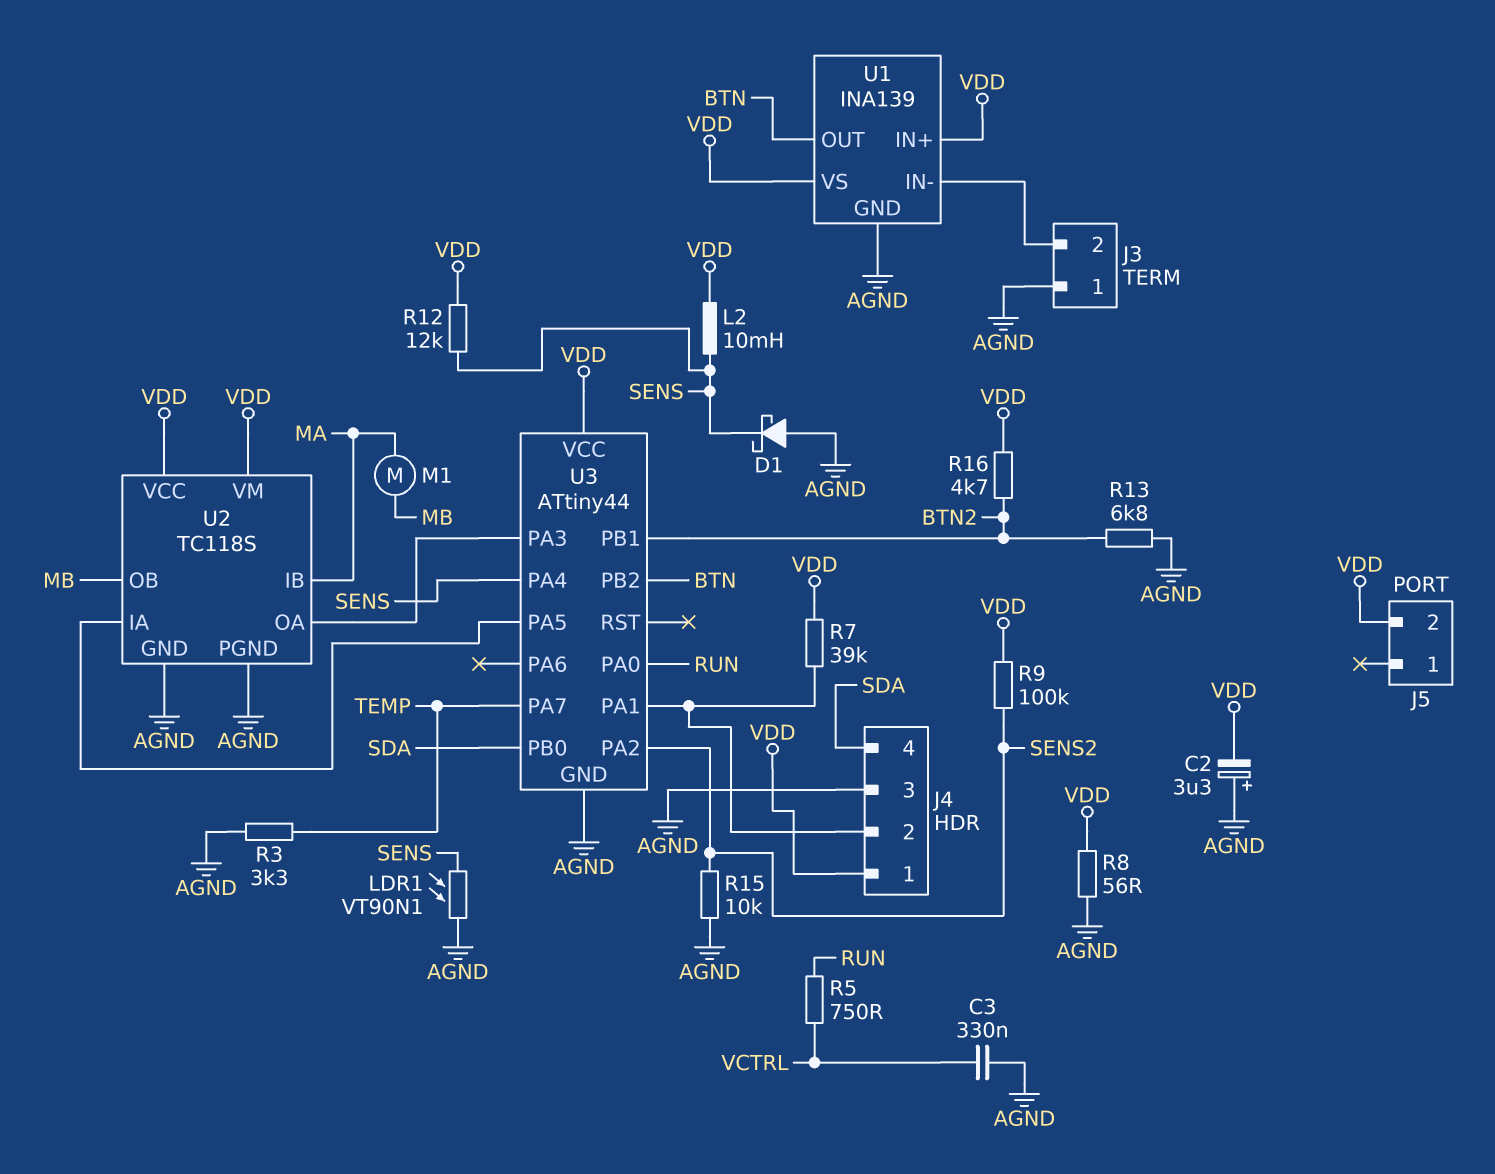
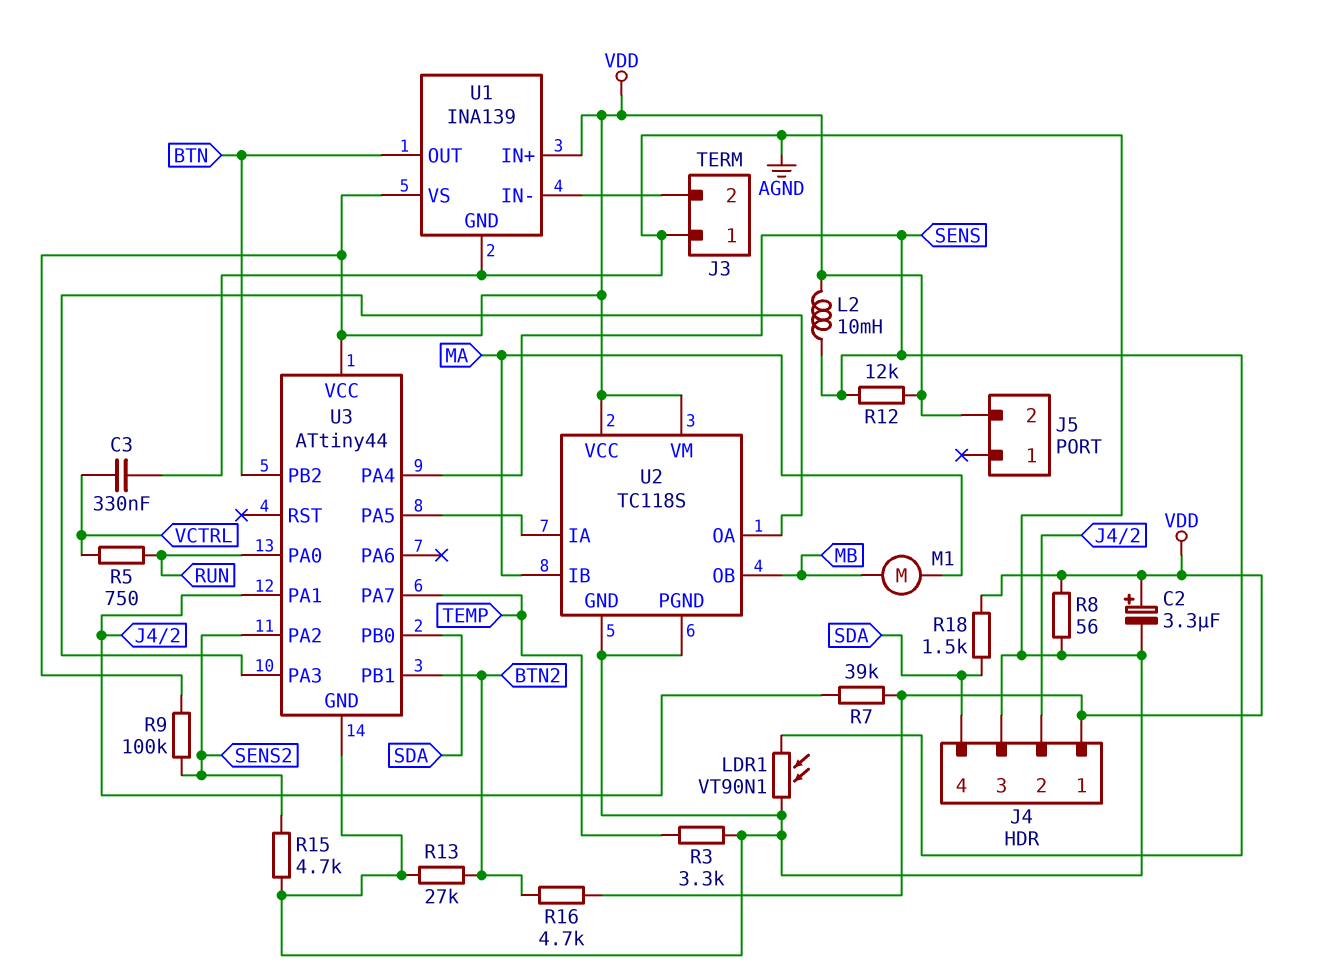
C2: 3.3uF (plus AGND, minus VDD) -> 3.3uF (plus VDD, minus AGND)
D1: schottky (A AGND, K SENS) -> none
R13: 6.8k (AGND, BTN2) -> 27k (AGND, BTN2)
R15: 10k (AGND, SENS2) -> 4.7k (AGND, SENS2)
R18: none -> 1.5k (SDA, VDD)

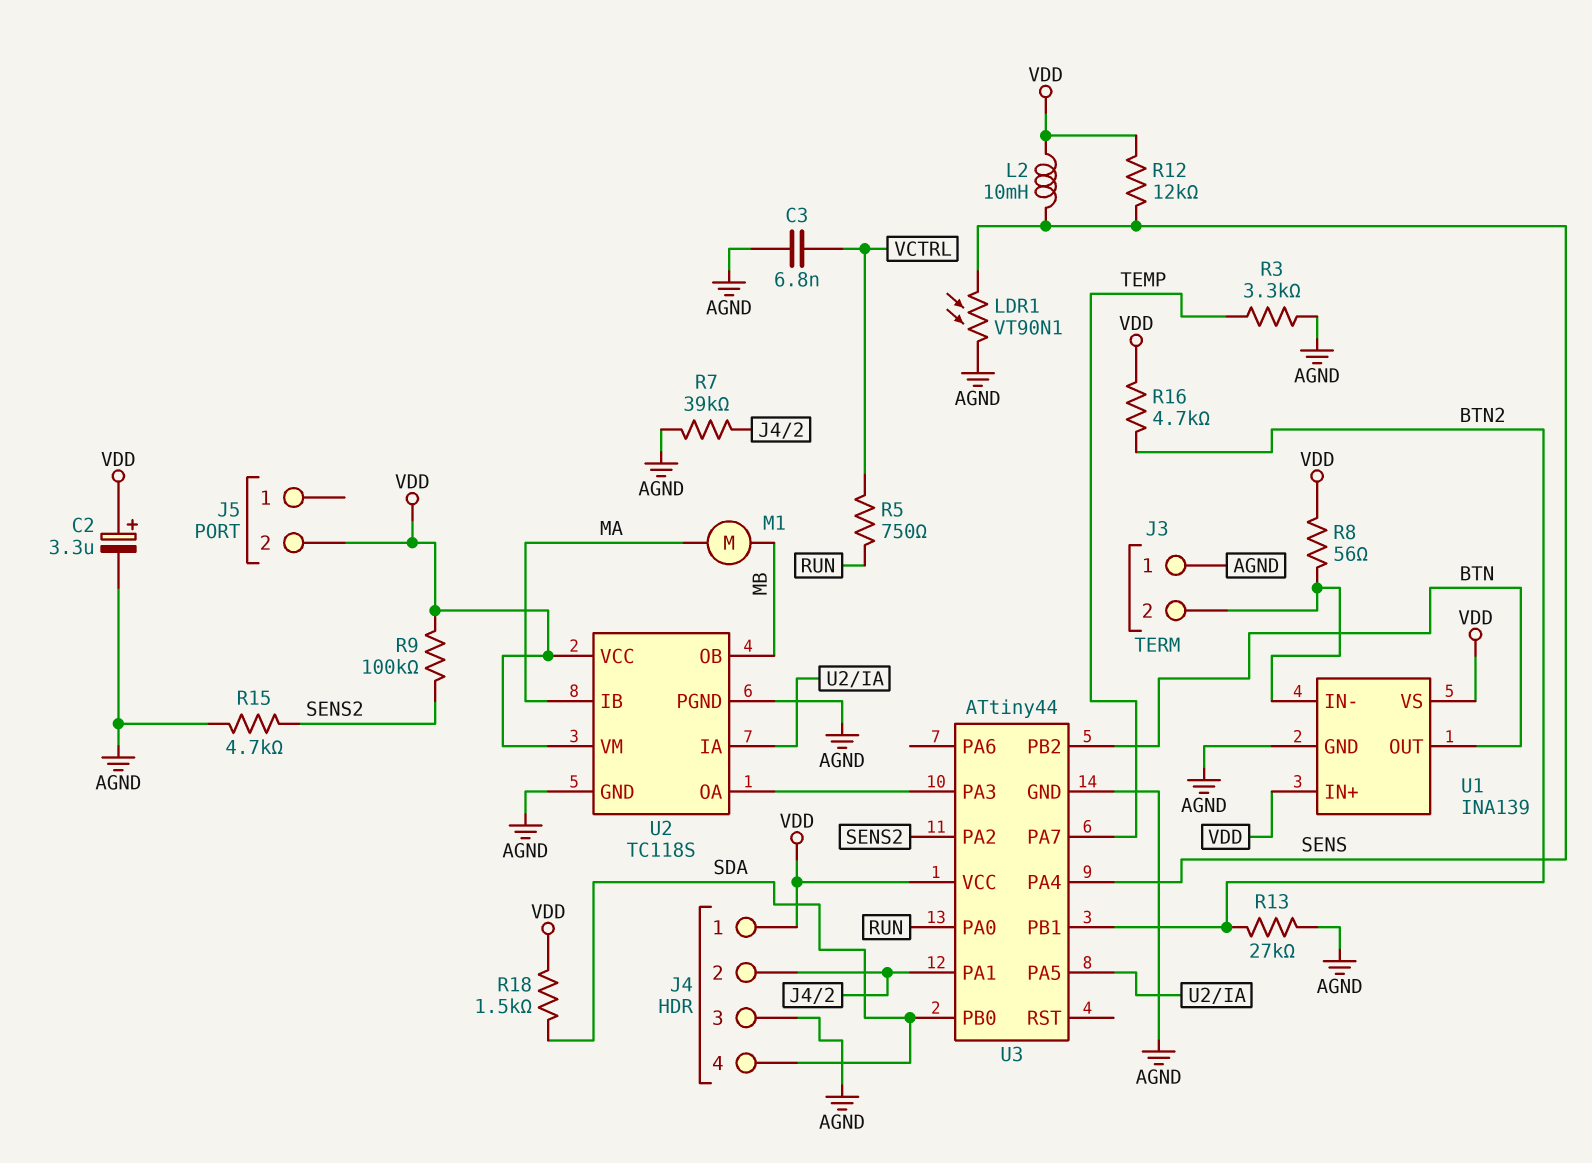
C3: 330nF (AGND, VCTRL) -> 6.8nF (AGND, VCTRL)
R7: 39k (J4/2, VDD) -> 39k (AGND, J4/2)
R8: 56 (AGND, VDD) -> 56 (J3/2, VDD)

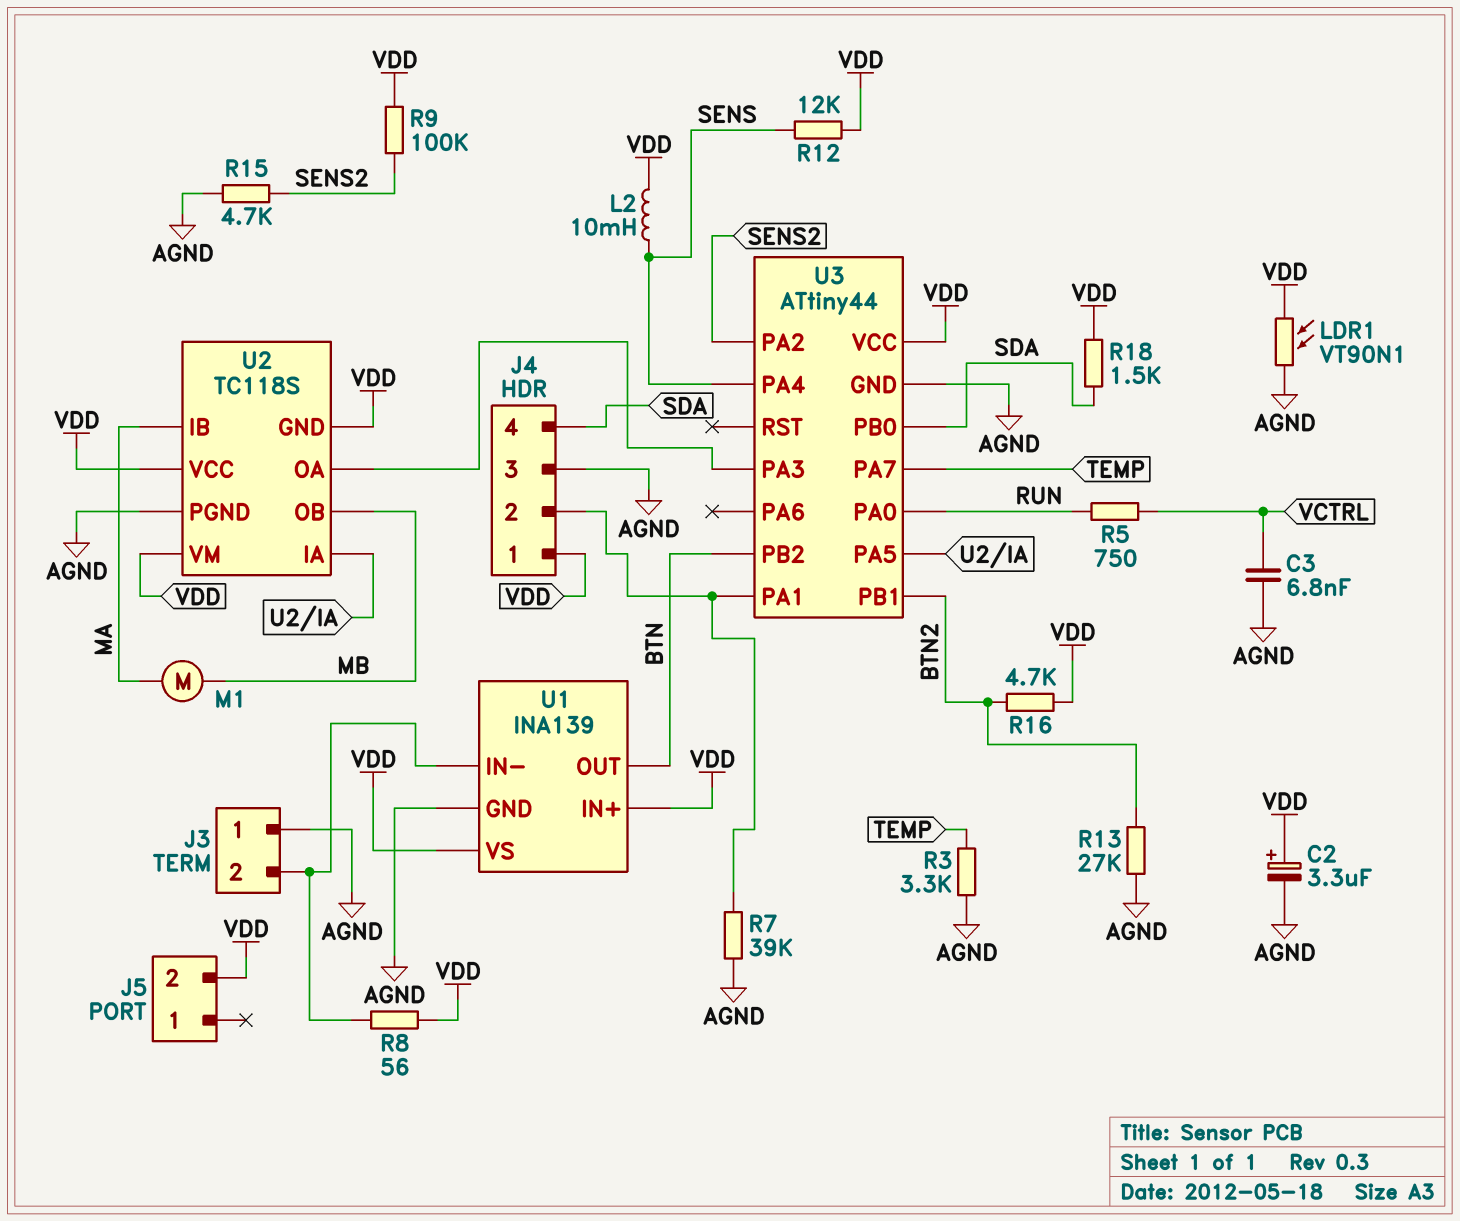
LDR1: VT90N1 (AGND, SENS) -> VT90N1 (AGND, VDD)
U2 pin GND: AGND -> VDD

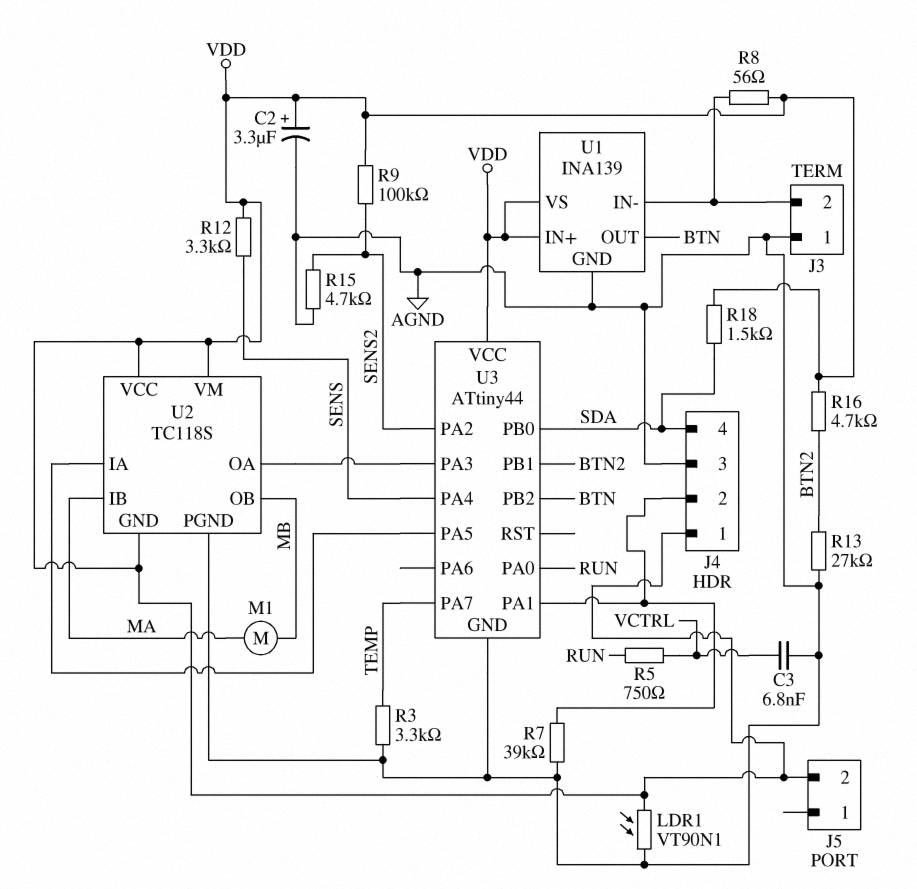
L2: 10mH (SENS, VDD) -> none
R12: 12k (SENS, VDD) -> 3.3k (SENS, VDD)

